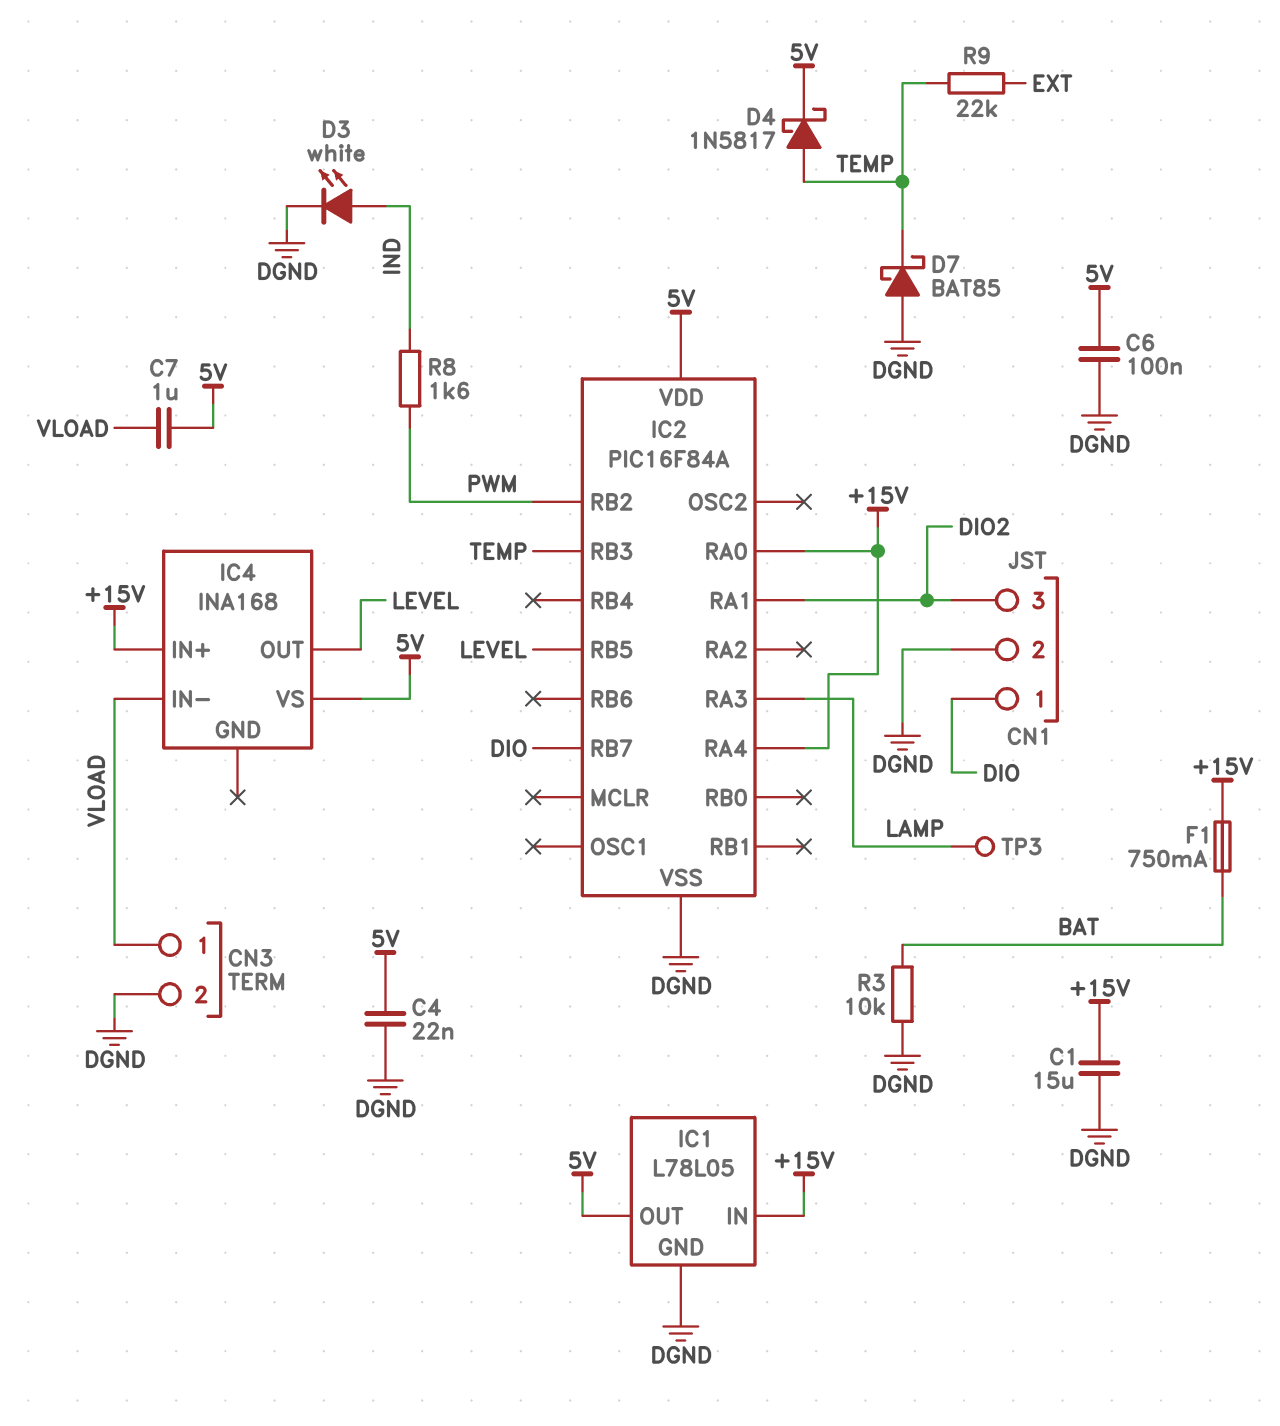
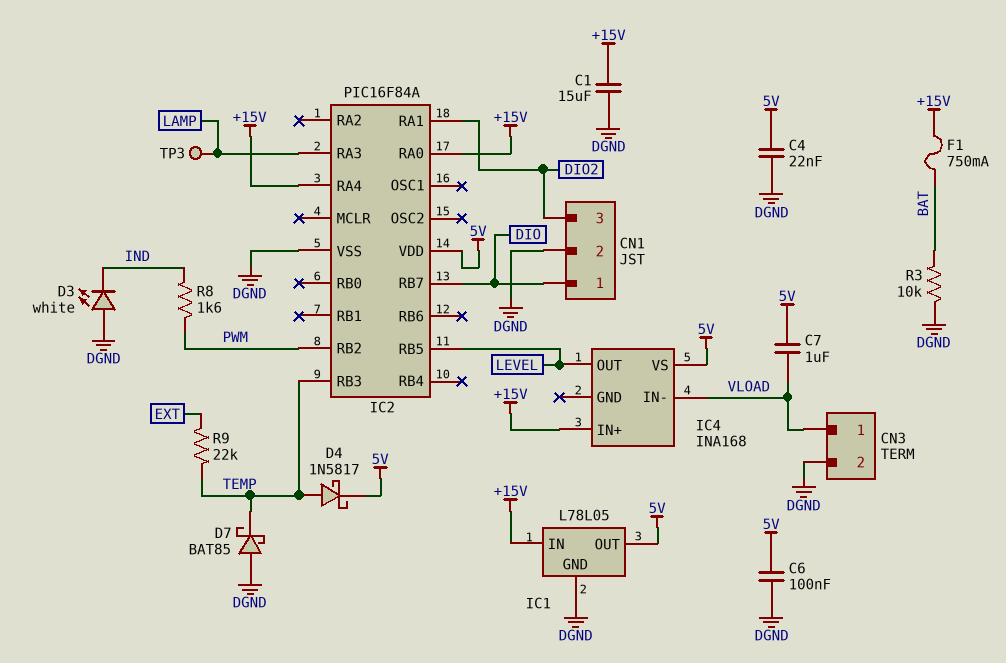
D3: LED white (A IND, K DGND) -> LED white (A DGND, K IND)

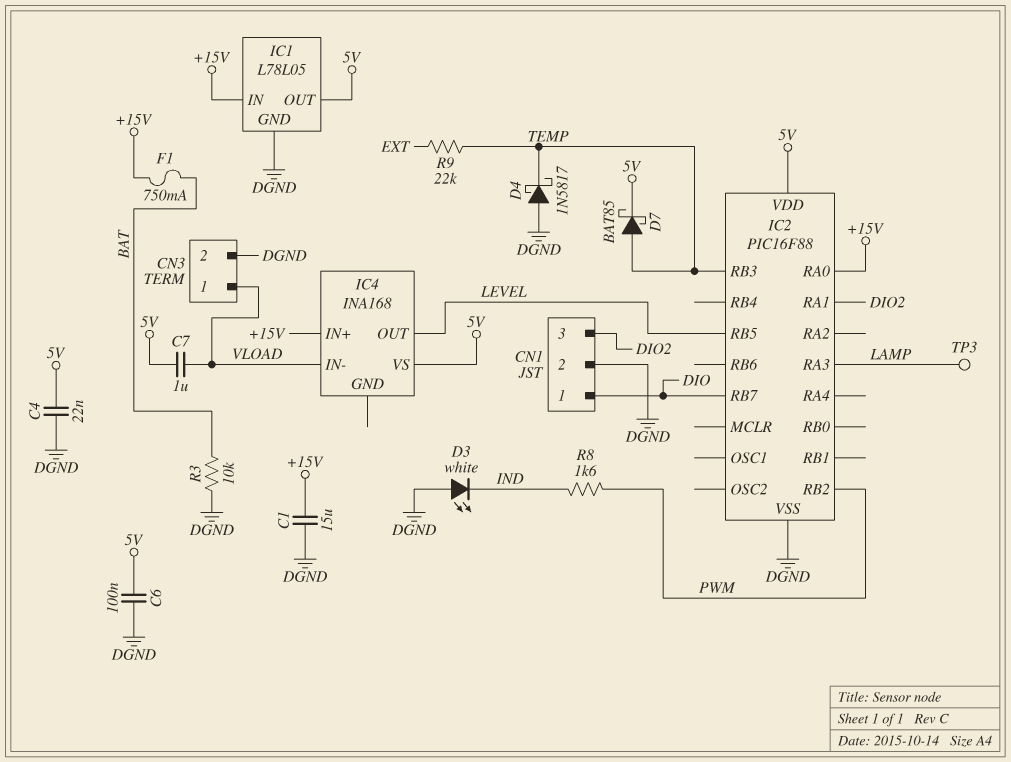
D4: schottky 1N5817 (A TEMP, K 5V) -> schottky 1N5817 (A DGND, K TEMP)
D7: schottky BAT85 (A DGND, K TEMP) -> schottky BAT85 (A TEMP, K 5V)
IC2: PIC16F84A -> PIC16F88
IC2 pin RA4: +15V -> none

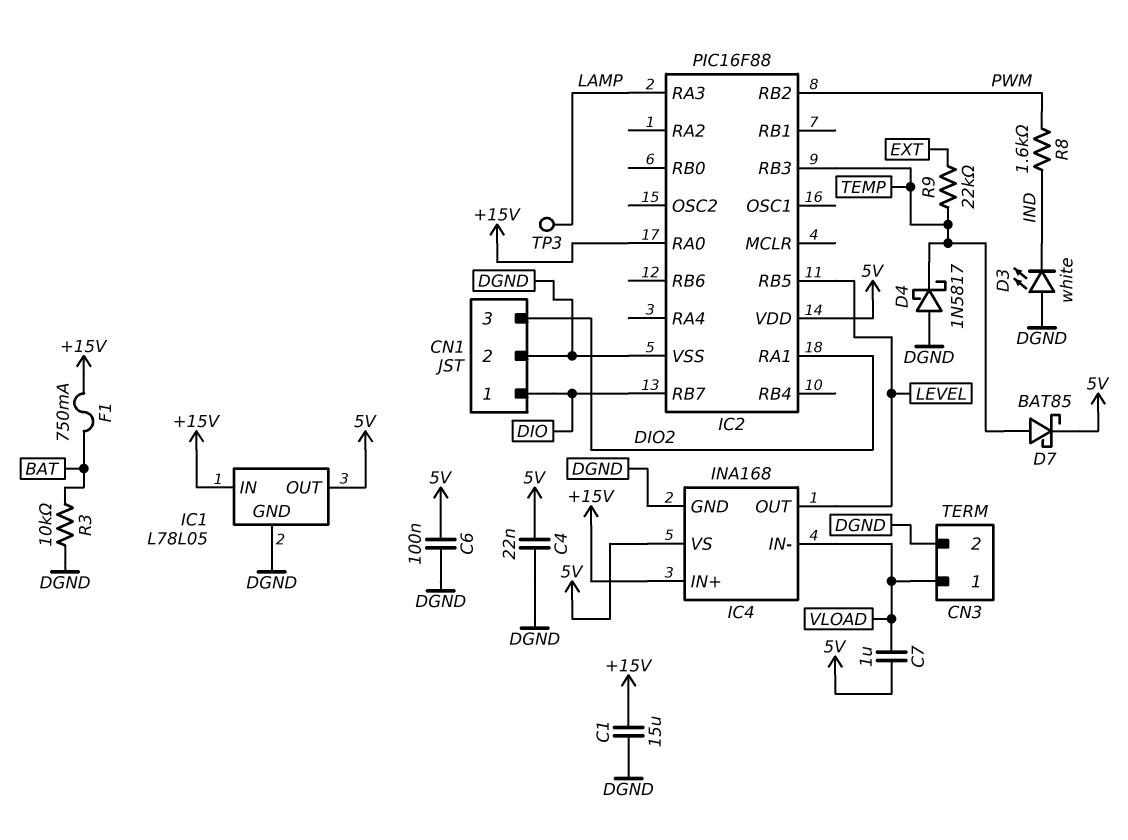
IC4 pin GND: none -> DGND

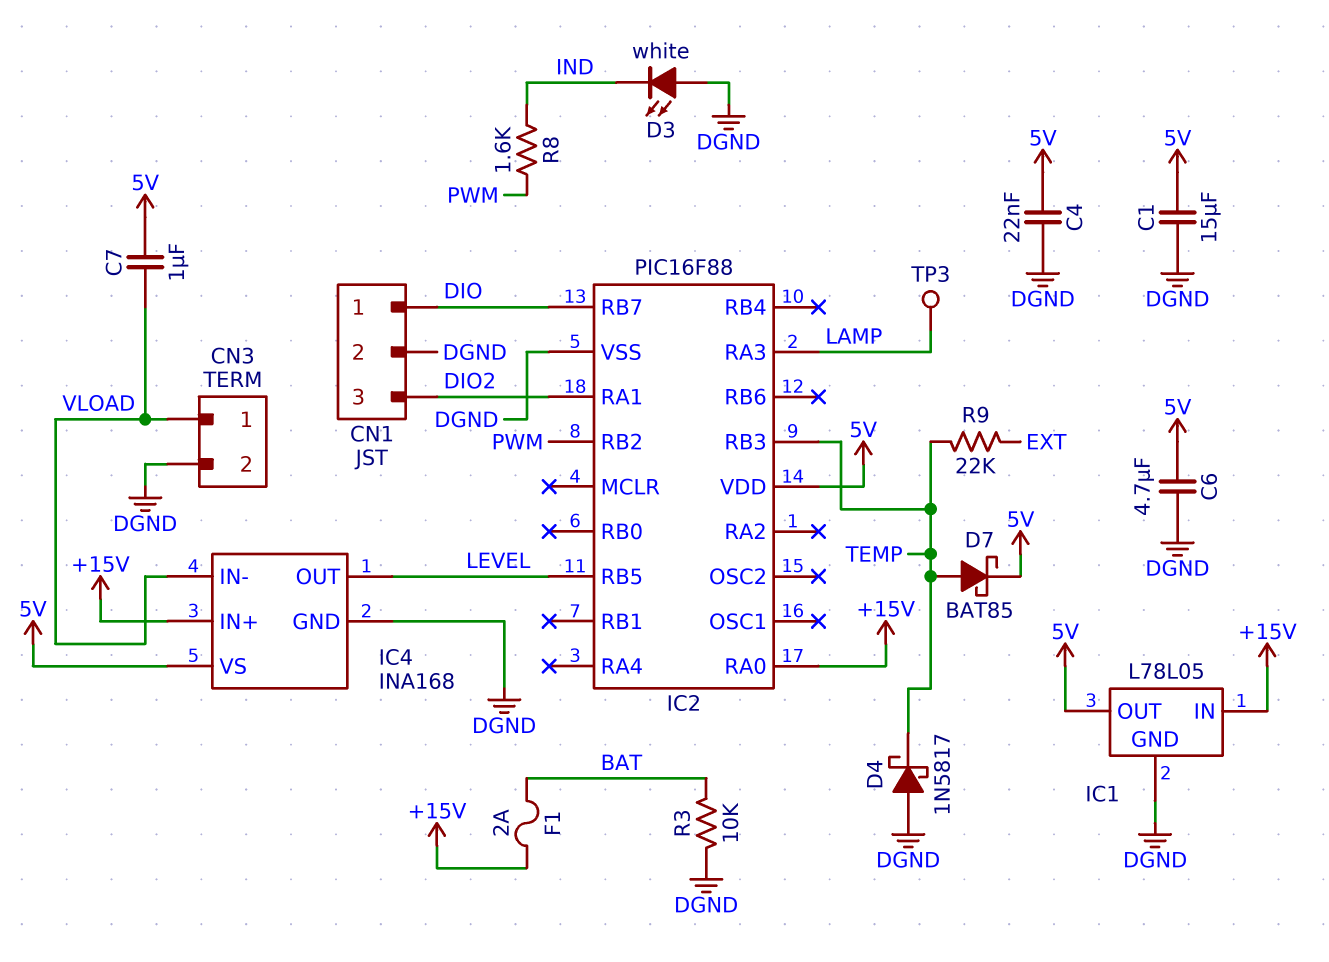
C1: 15uF (+15V, DGND) -> 15uF (5V, DGND)
C6: 100nF (5V, DGND) -> 4.7uF (5V, DGND)
F1: 750mA (+15V, BAT) -> 2A (+15V, BAT)

